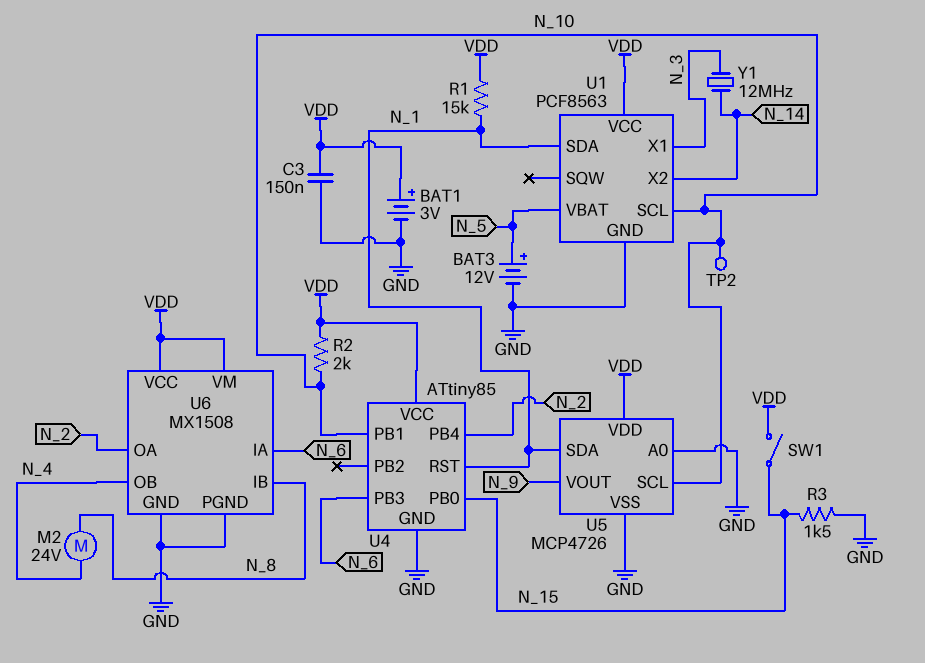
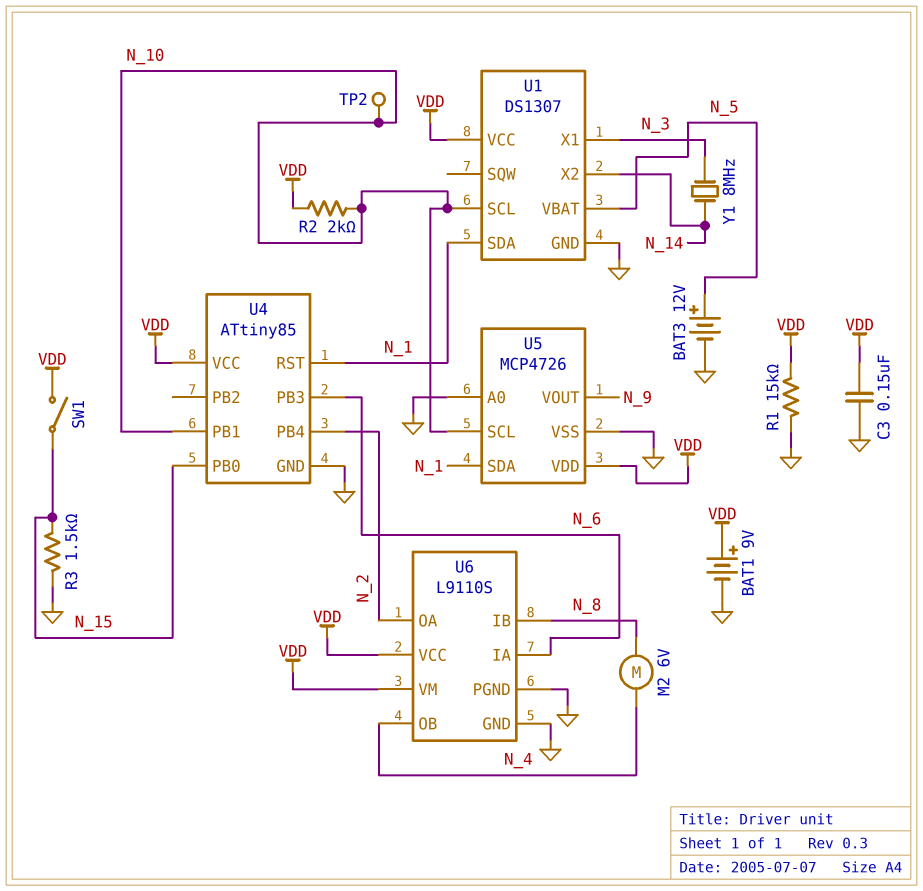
BAT1: 3V (plus VDD, minus GND) -> 9V (plus VDD, minus GND)
M2: motor 24V (N_4, N_8) -> motor 6V (N_4, N_8)
R1: 15k (N_1, VDD) -> 15k (GND, VDD)
U1: PCF8563 -> DS1307
U6: MX1508 -> L9110S
Y1: 12MHz (N_3, N_14) -> 8MHz (N_3, N_14)

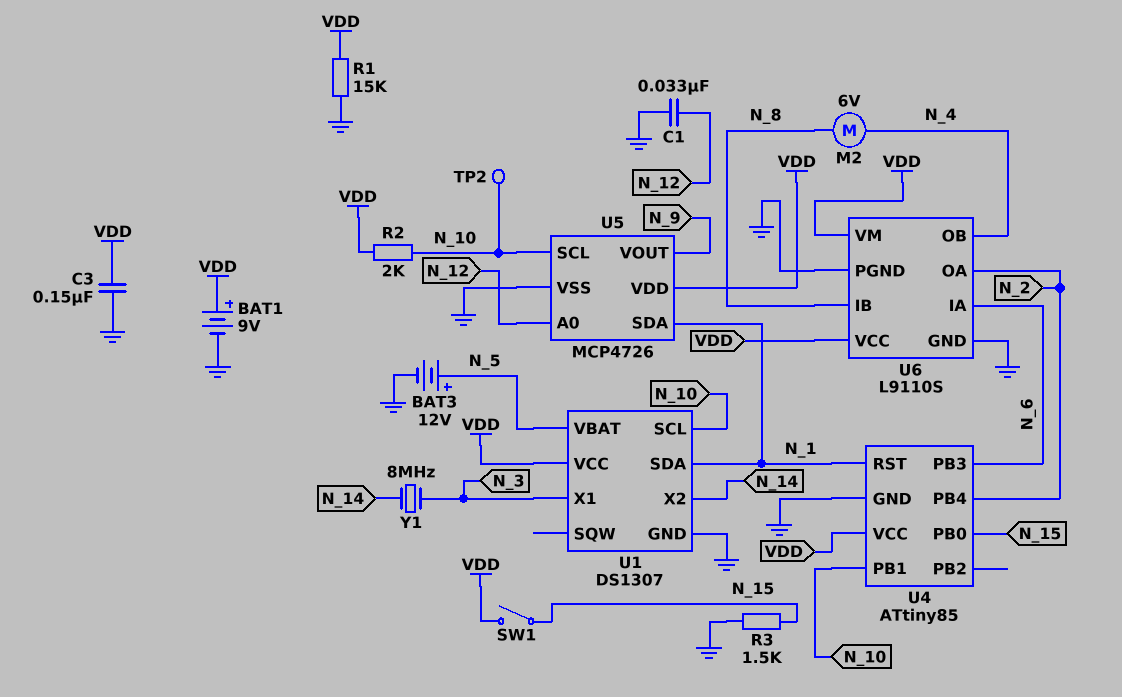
C1: none -> 33nF (GND, N_12)
U5 pin A0: GND -> N_12

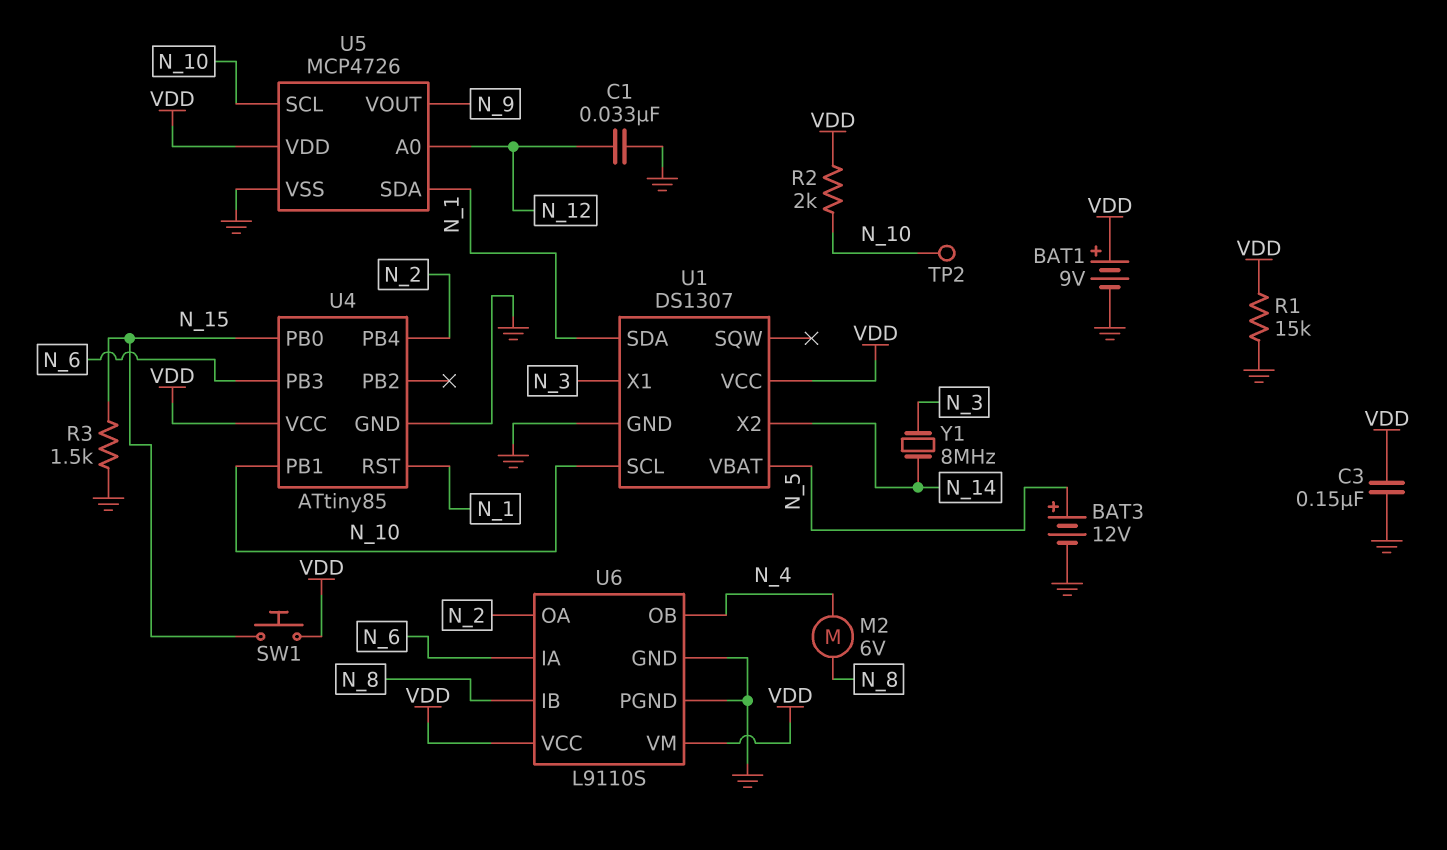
SW1: switch (N_15, VDD) -> button (N_15, VDD)

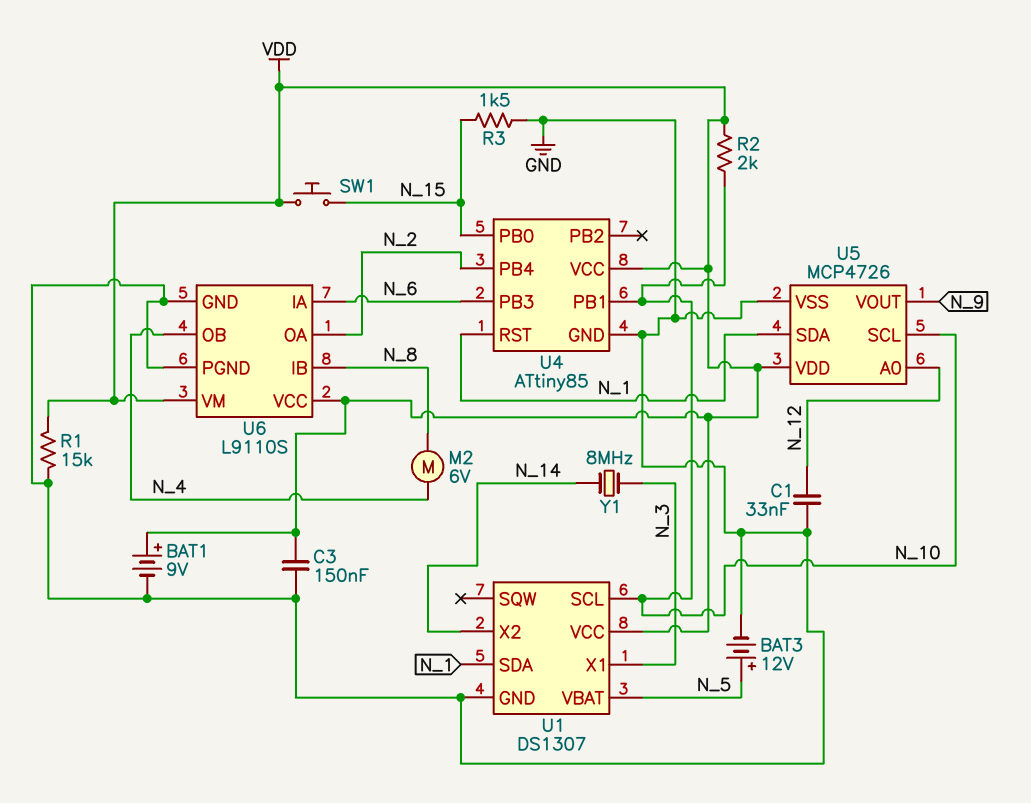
TP2: test point (N_10) -> none

